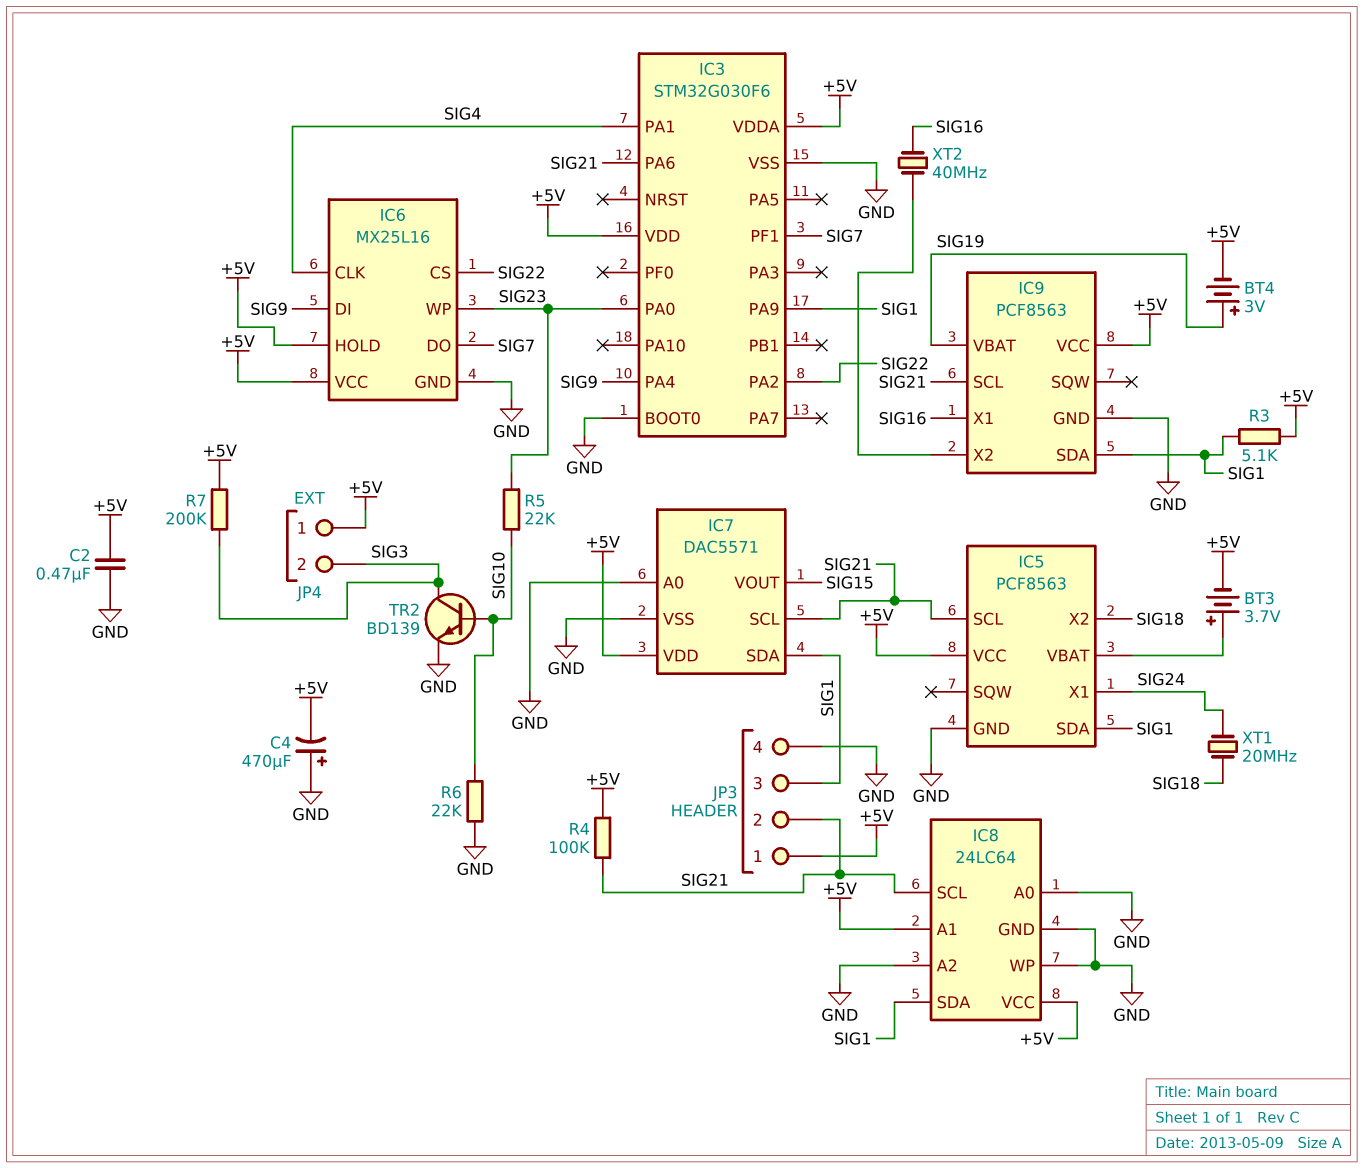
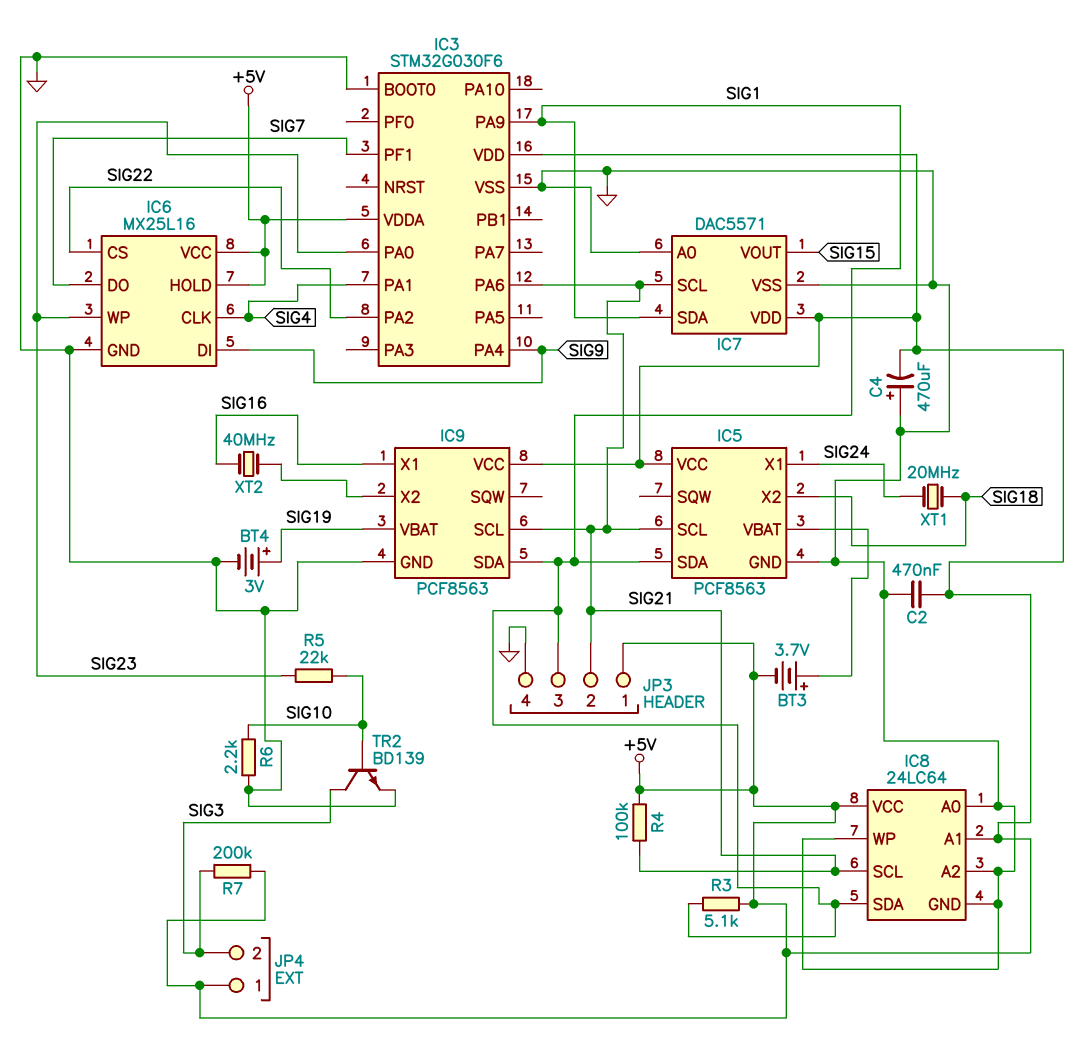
BT4: 3V (plus SIG19, minus +5V) -> 3V (plus SIG19, minus GND)
R6: 22k (GND, SIG10) -> 2.2k (GND, SIG10)

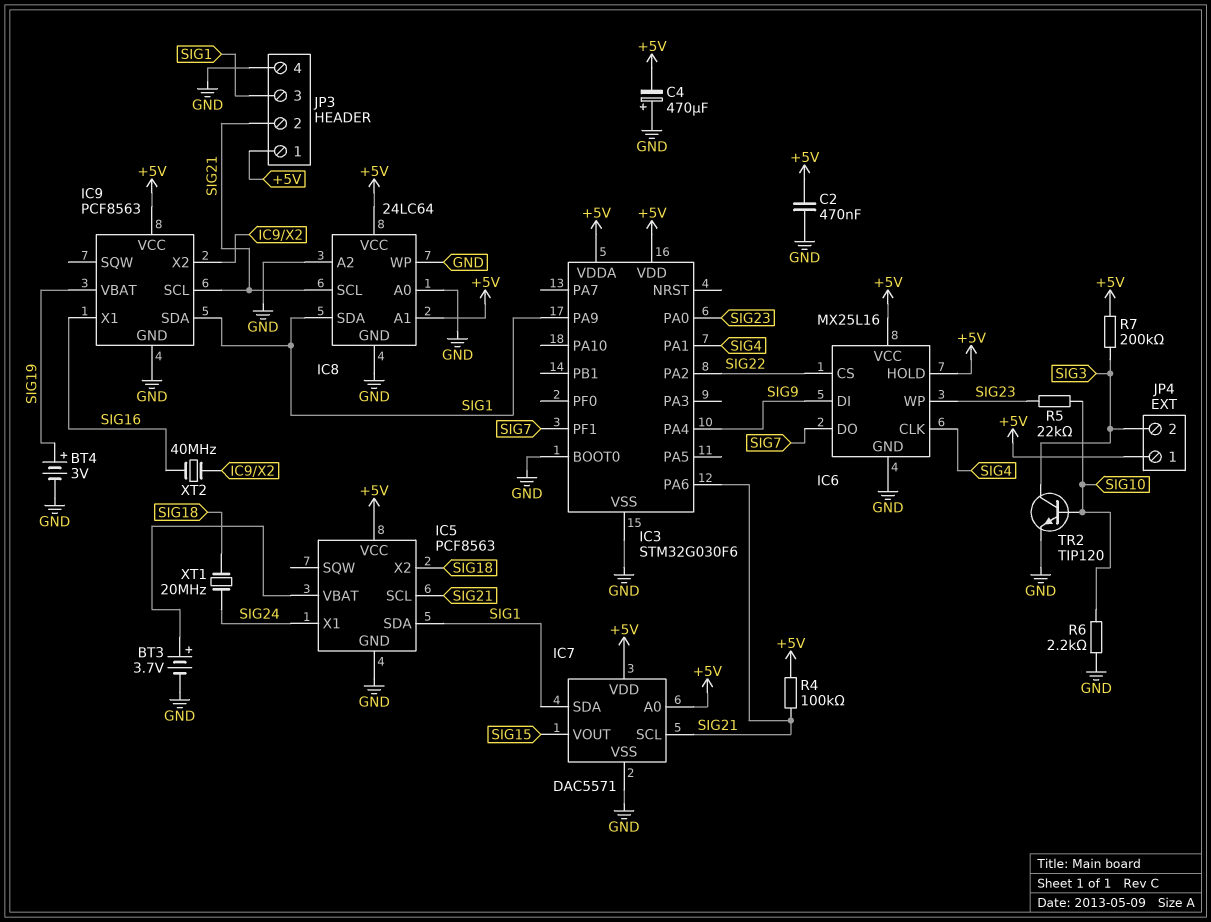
BT3: 3.7V (plus IC5/VBAT, minus +5V) -> 3.7V (plus IC5/VBAT, minus GND)
IC7 pin A0: GND -> +5V
R3: 5.1k (+5V, SIG1) -> none
TR2: NPN BD139 (B SIG10, C SIG3, E GND) -> NPN TIP120 (B SIG10, C SIG3, E GND)

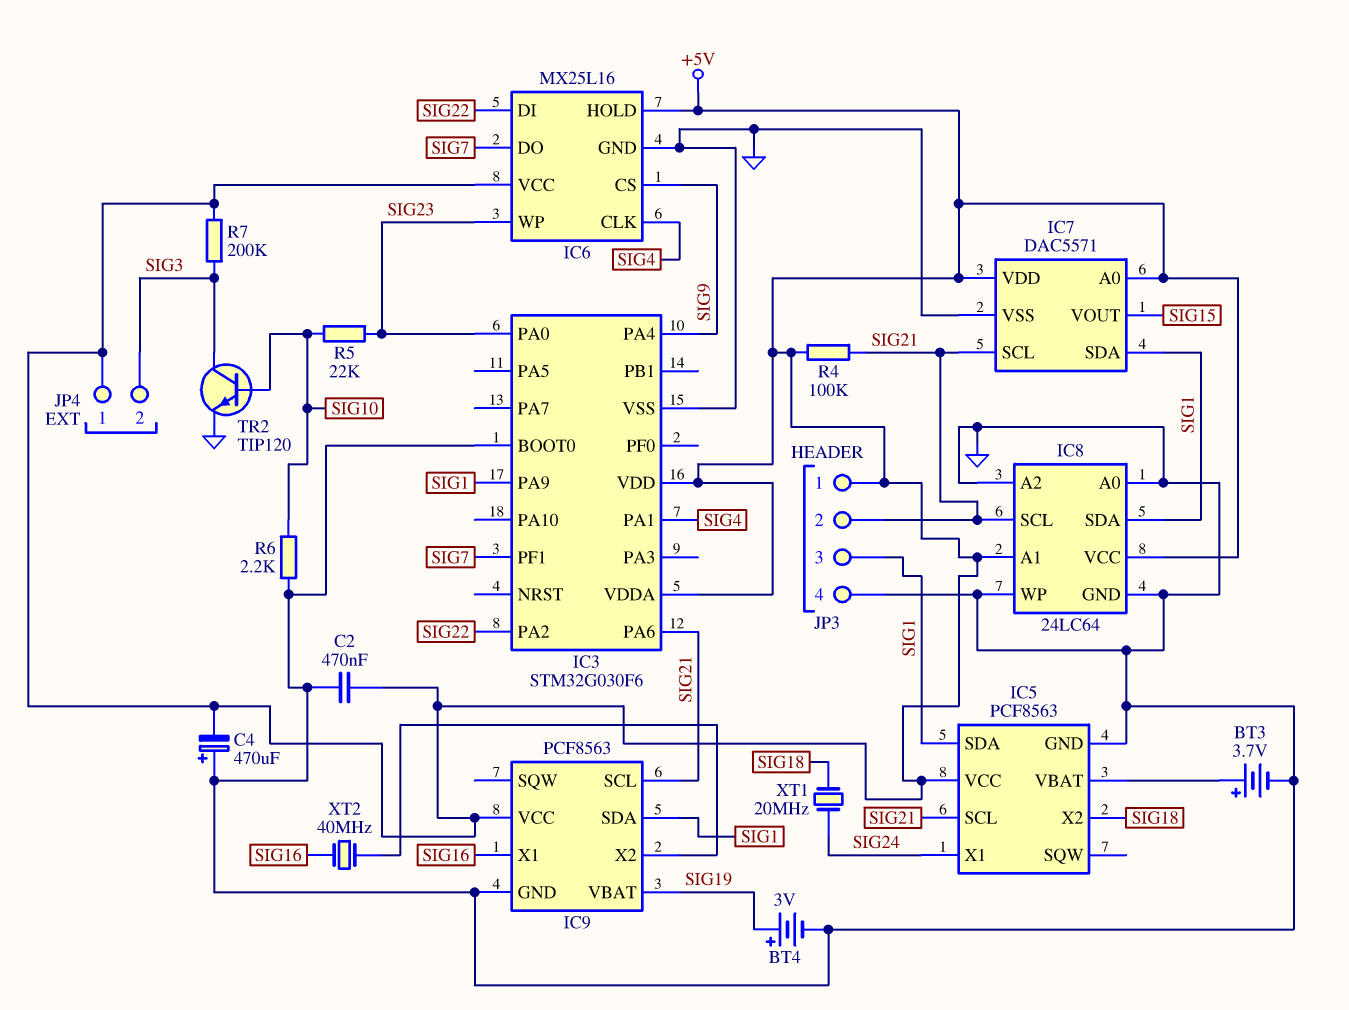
IC6 pin CS: SIG22 -> SIG9
IC6 pin DI: SIG9 -> SIG22

